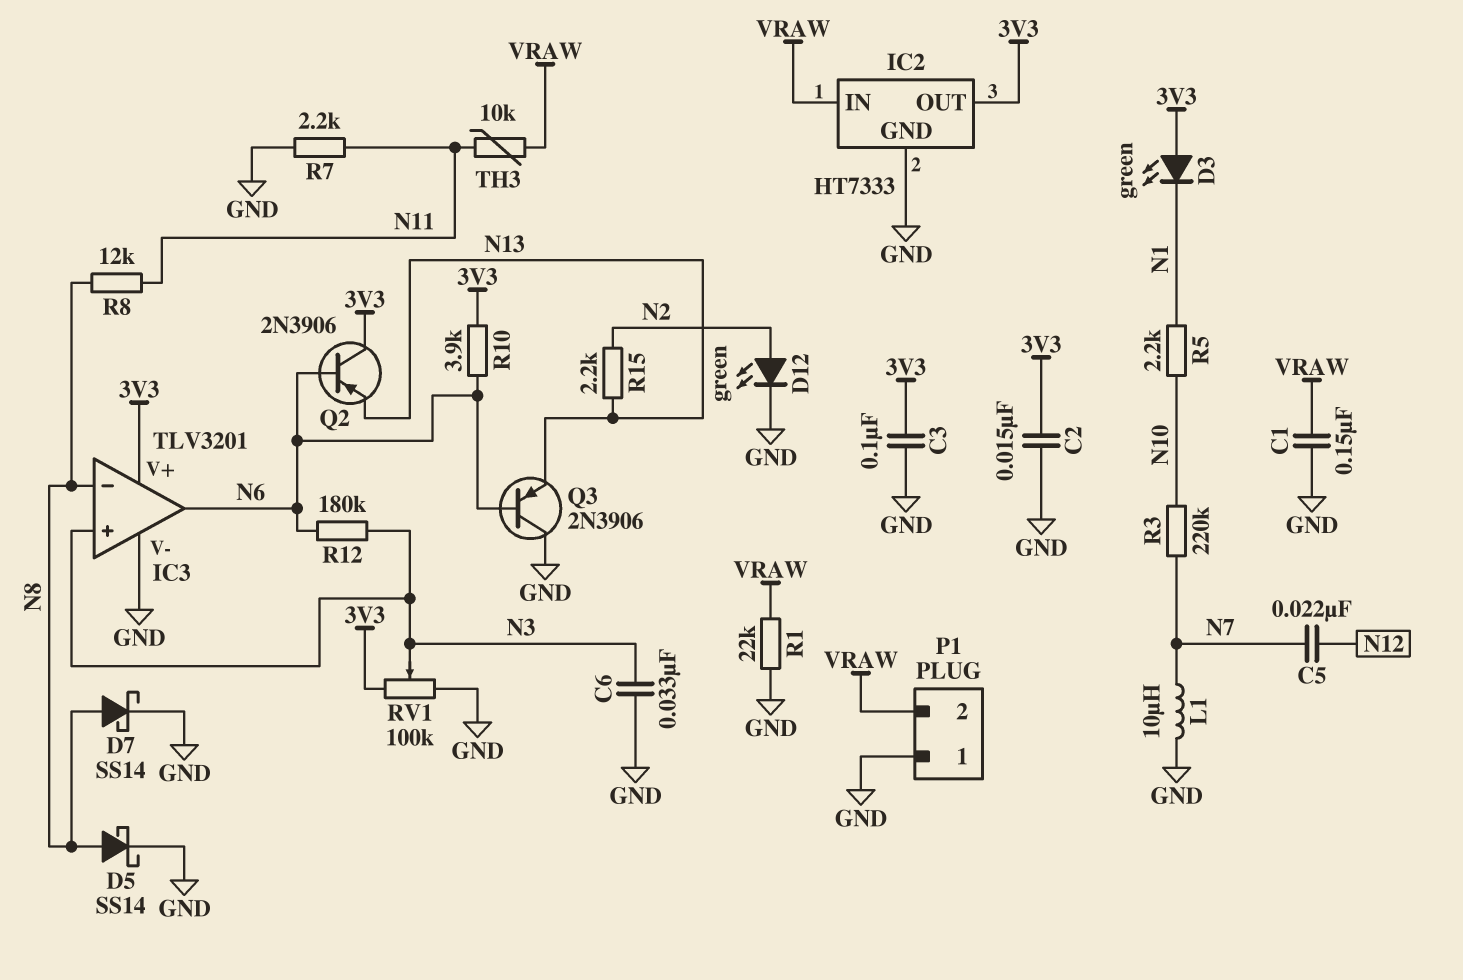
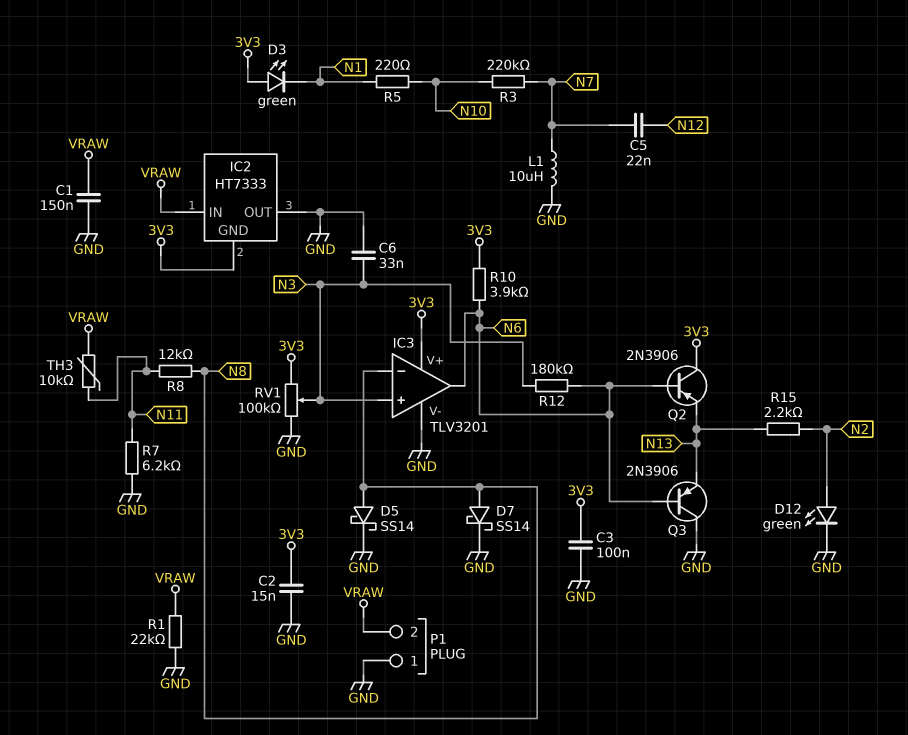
IC2 pin GND: GND -> 3V3
IC2 pin OUT: 3V3 -> GND
R5: 2.2k (N1, N10) -> 220 (N1, N10)
R7: 2.2k (GND, N11) -> 6.2k (GND, N11)

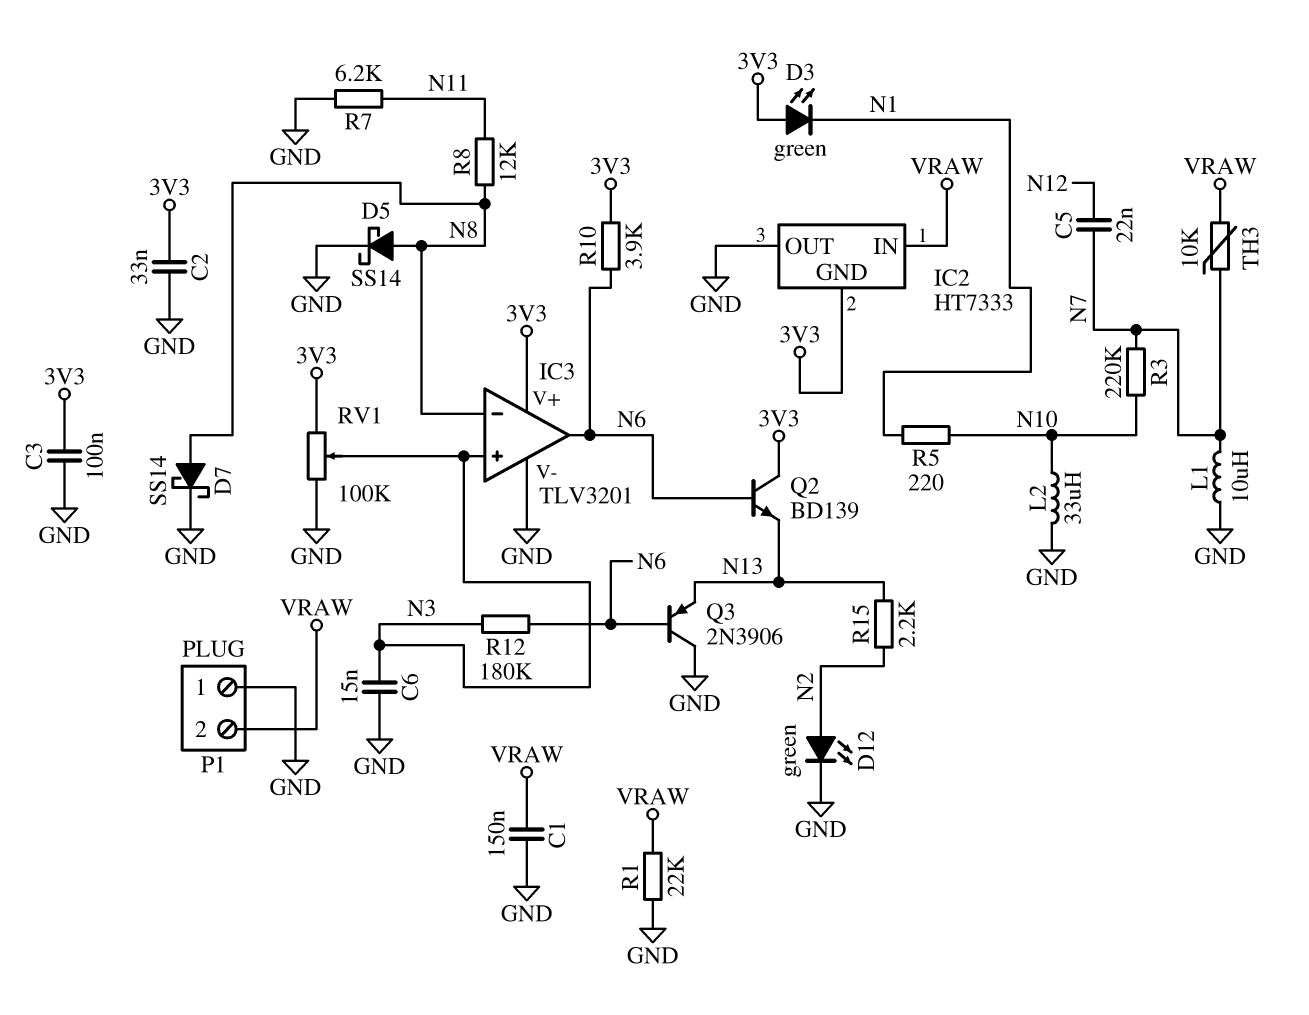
C2: 15nF (3V3, GND) -> 33nF (3V3, GND)
C6: 33nF (GND, N3) -> 15nF (GND, N3)
L2: none -> 33uH (GND, N10)
Q2: PNP 2N3906 (B N6, C 3V3, E N13) -> NPN BD139 (B N6, C 3V3, E N13)
TH3: 10k (N11, VRAW) -> 10k (N7, VRAW)

